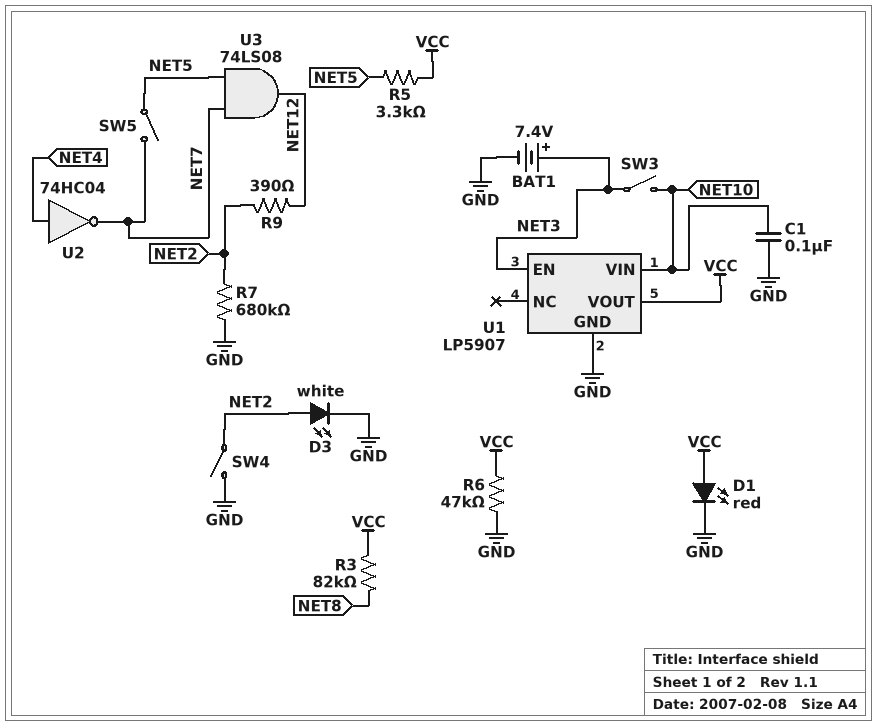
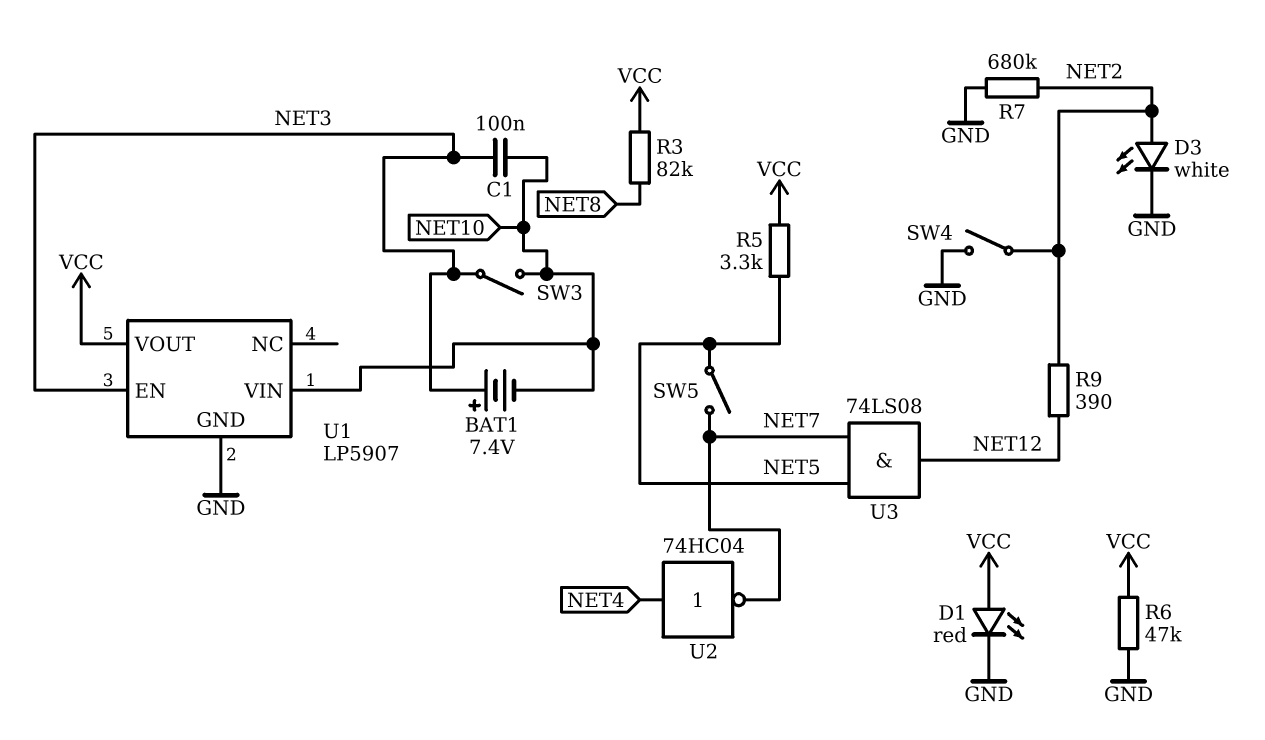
BAT1: 7.4V (plus NET3, minus GND) -> 7.4V (plus NET3, minus NET10)
C1: 100nF (GND, NET10) -> 100nF (NET3, NET10)

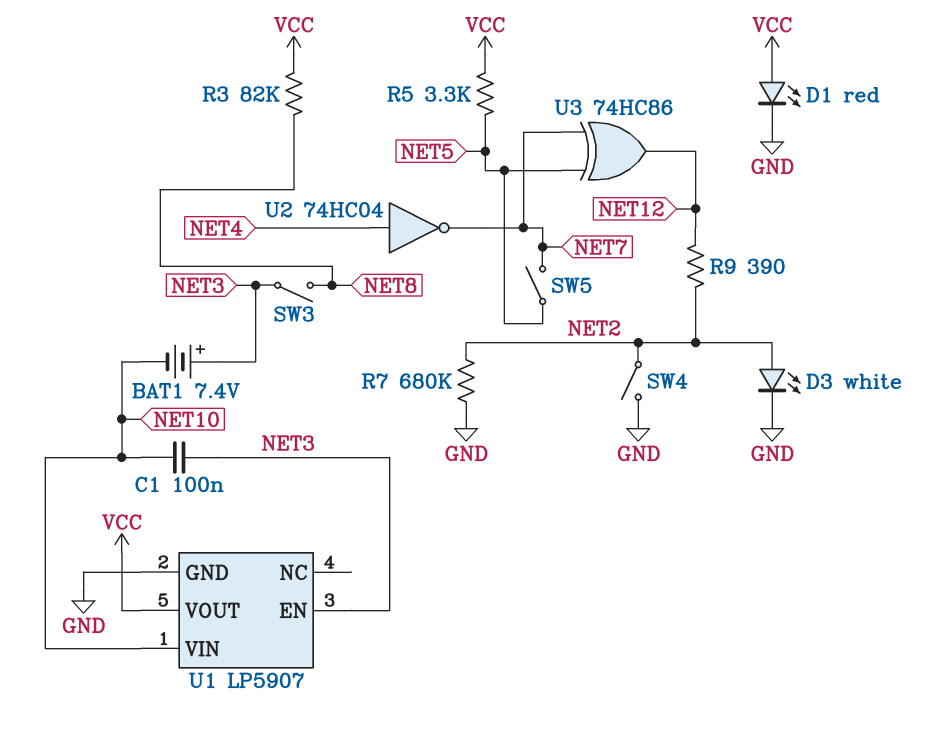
R6: 47k (GND, VCC) -> none
SW3: switch (NET3, NET10) -> switch (NET3, NET8)
U3: AND 74LS08 (in NET5, in NET7, out NET12) -> XOR 74HC86 (in NET5, in NET7, out NET12)

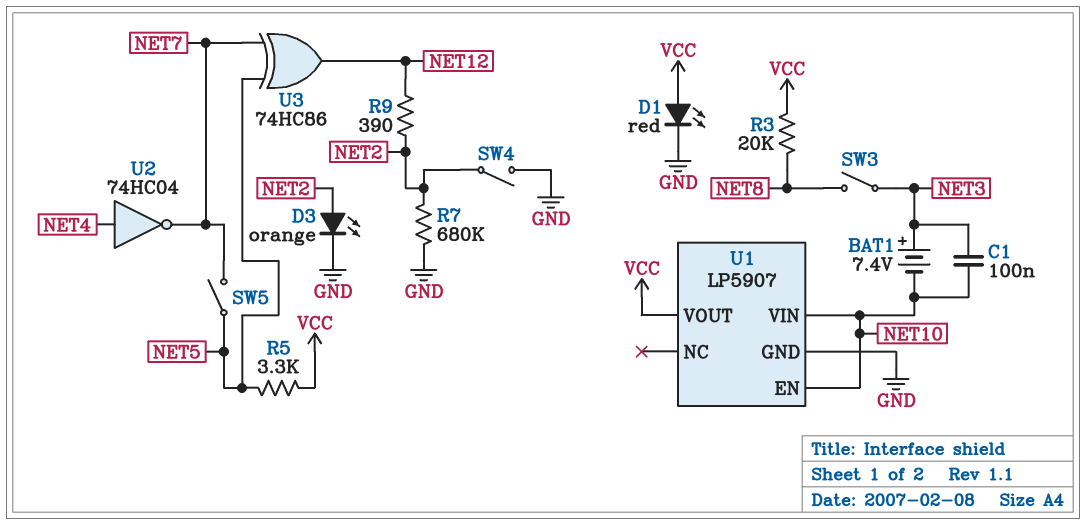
D3: LED white (A NET2, K GND) -> LED orange (A NET2, K GND)
R3: 82k (NET8, VCC) -> 20k (NET8, VCC)
U1 pin EN: NET3 -> NET10

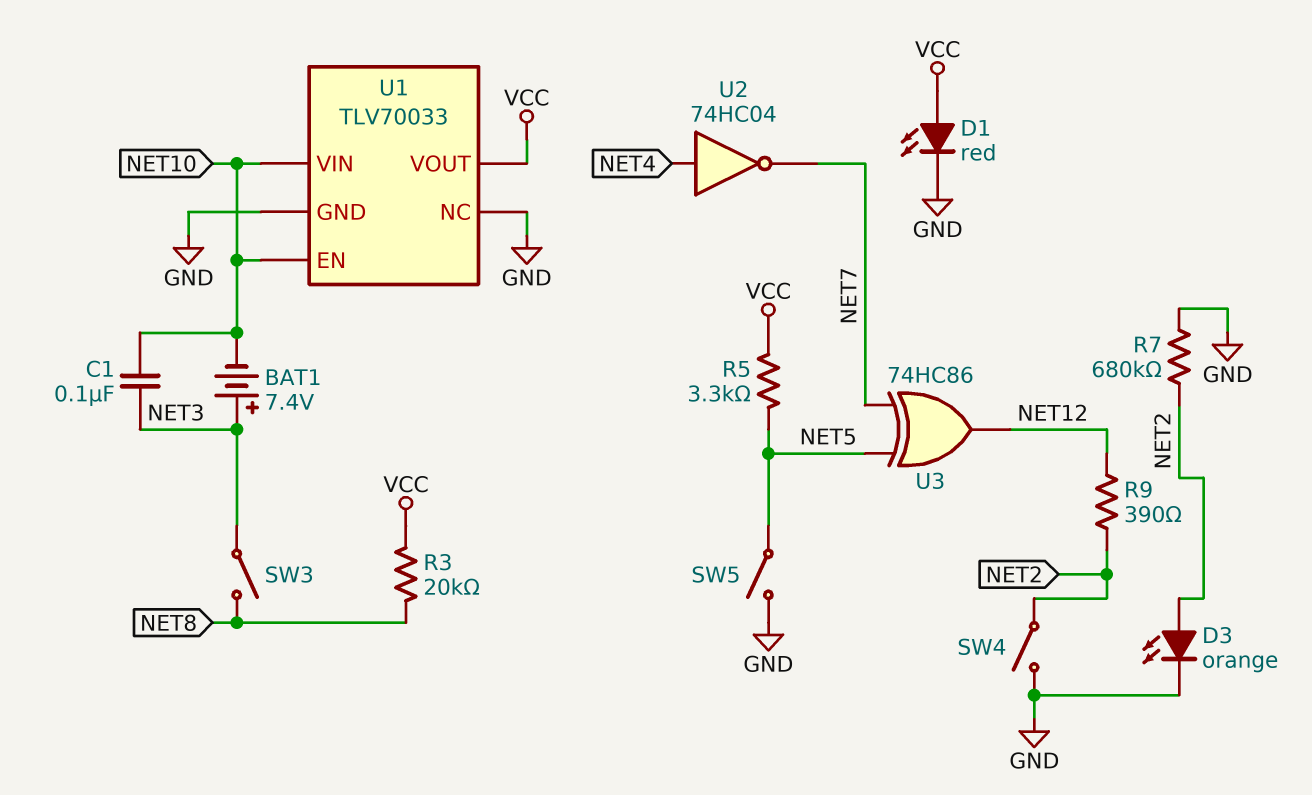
SW5: switch (NET5, NET7) -> switch (GND, NET5)
U1: LP5907 -> TLV70033
U1 pin NC: none -> GND

